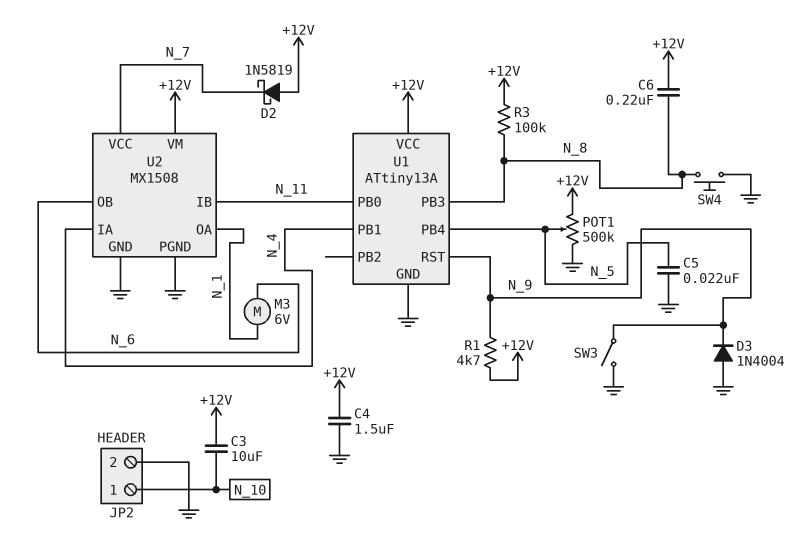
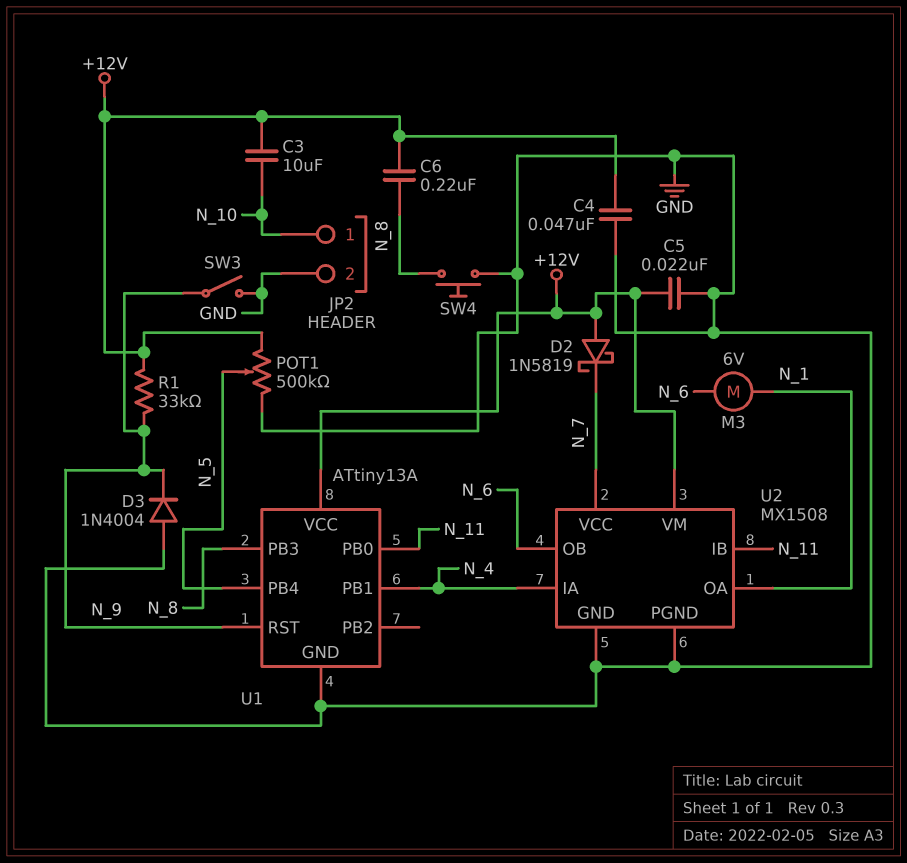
C4: 1.5uF (+12V, GND) -> 47nF (+12V, GND)
C5: 22nF (GND, N_5) -> 22nF (+12V, GND)
R1: 4.7k (+12V, N_9) -> 33k (+12V, N_9)
R3: 100k (+12V, N_8) -> none

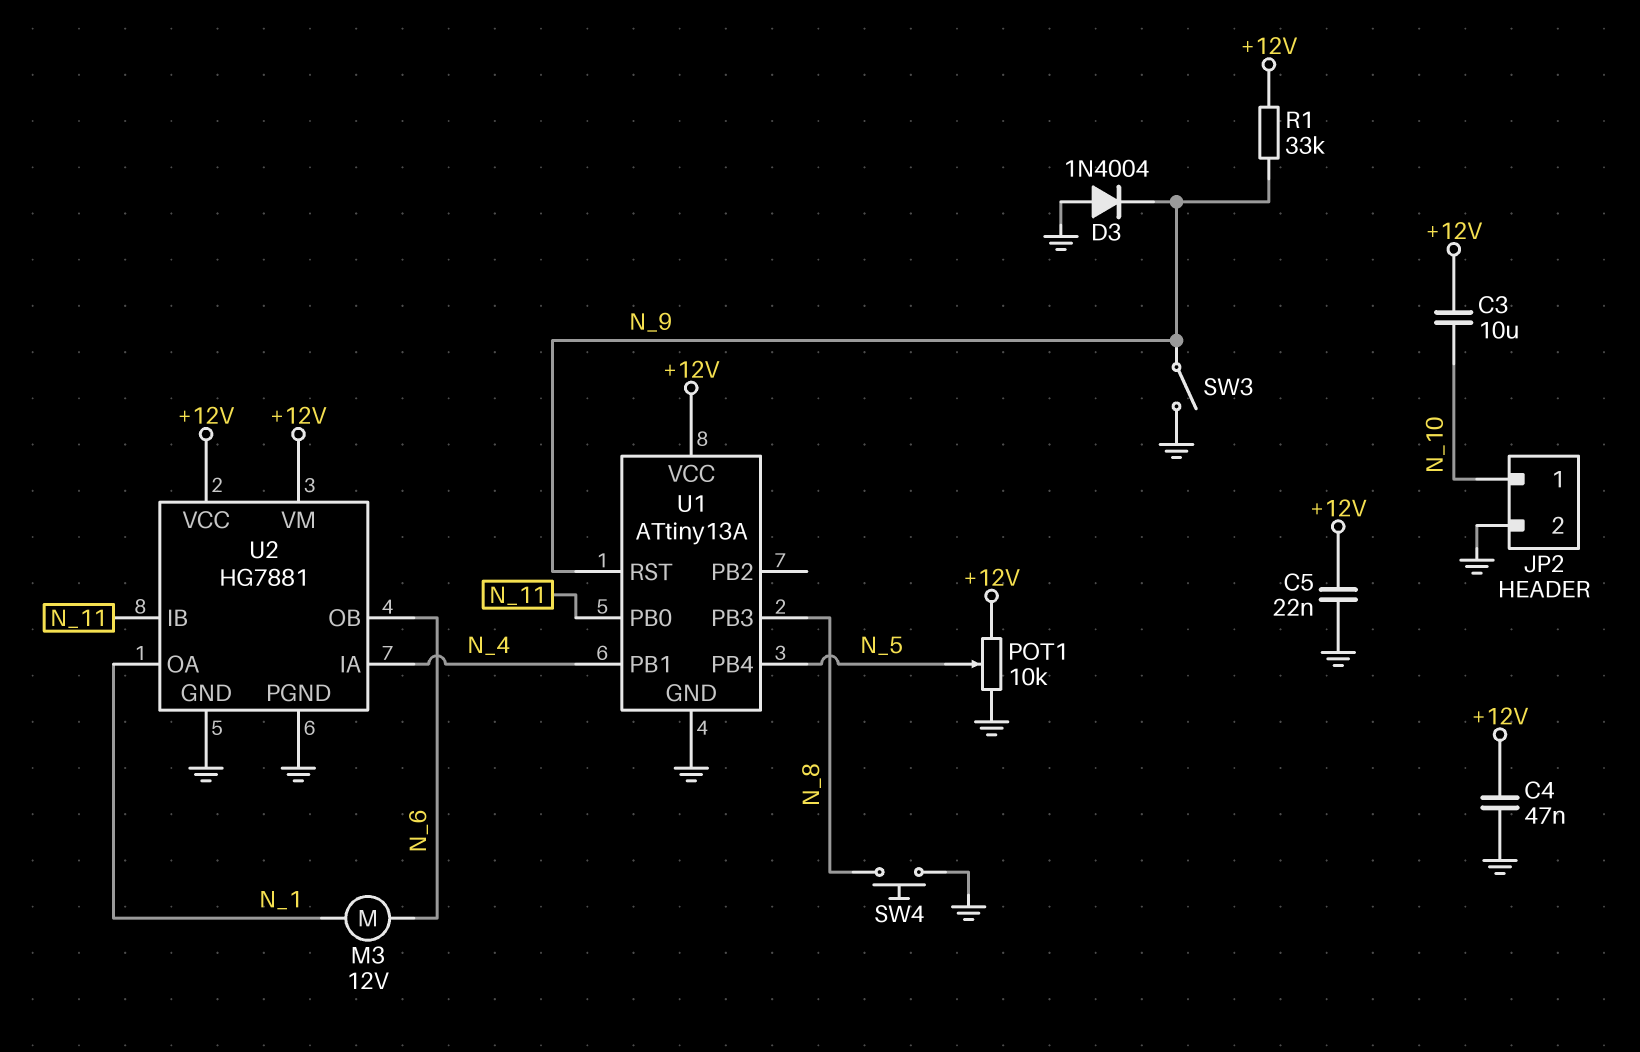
C6: 220nF (+12V, N_8) -> none
D2: schottky 1N5819 (A +12V, K N_7) -> none
M3: motor 6V (N_1, N_6) -> motor 12V (N_1, N_6)
POT1: 500k (+12V, GND, wiper N_5) -> 10k (+12V, GND, wiper N_5)
U2: MX1508 -> HG7881
U2 pin VCC: N_7 -> +12V

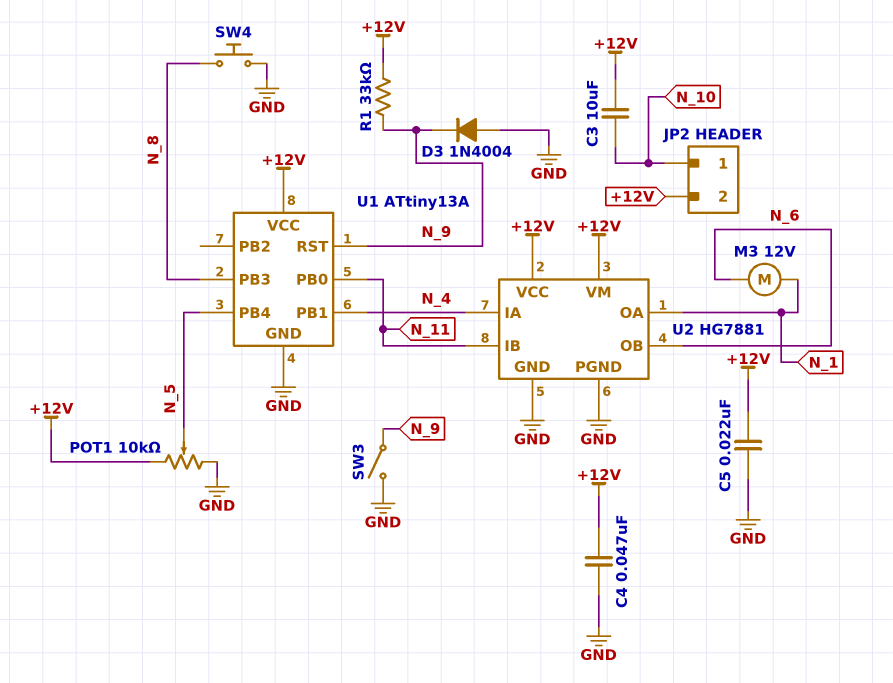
JP2 pin 2: GND -> +12V

